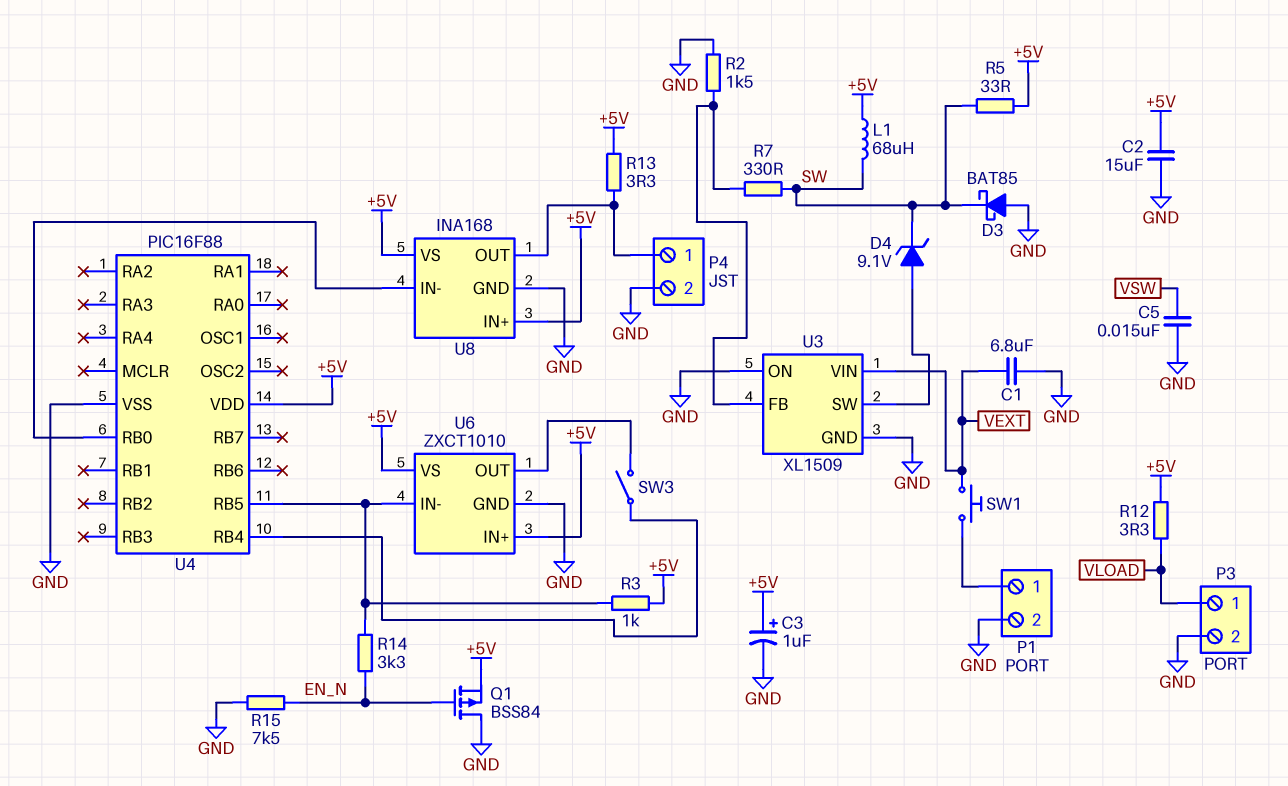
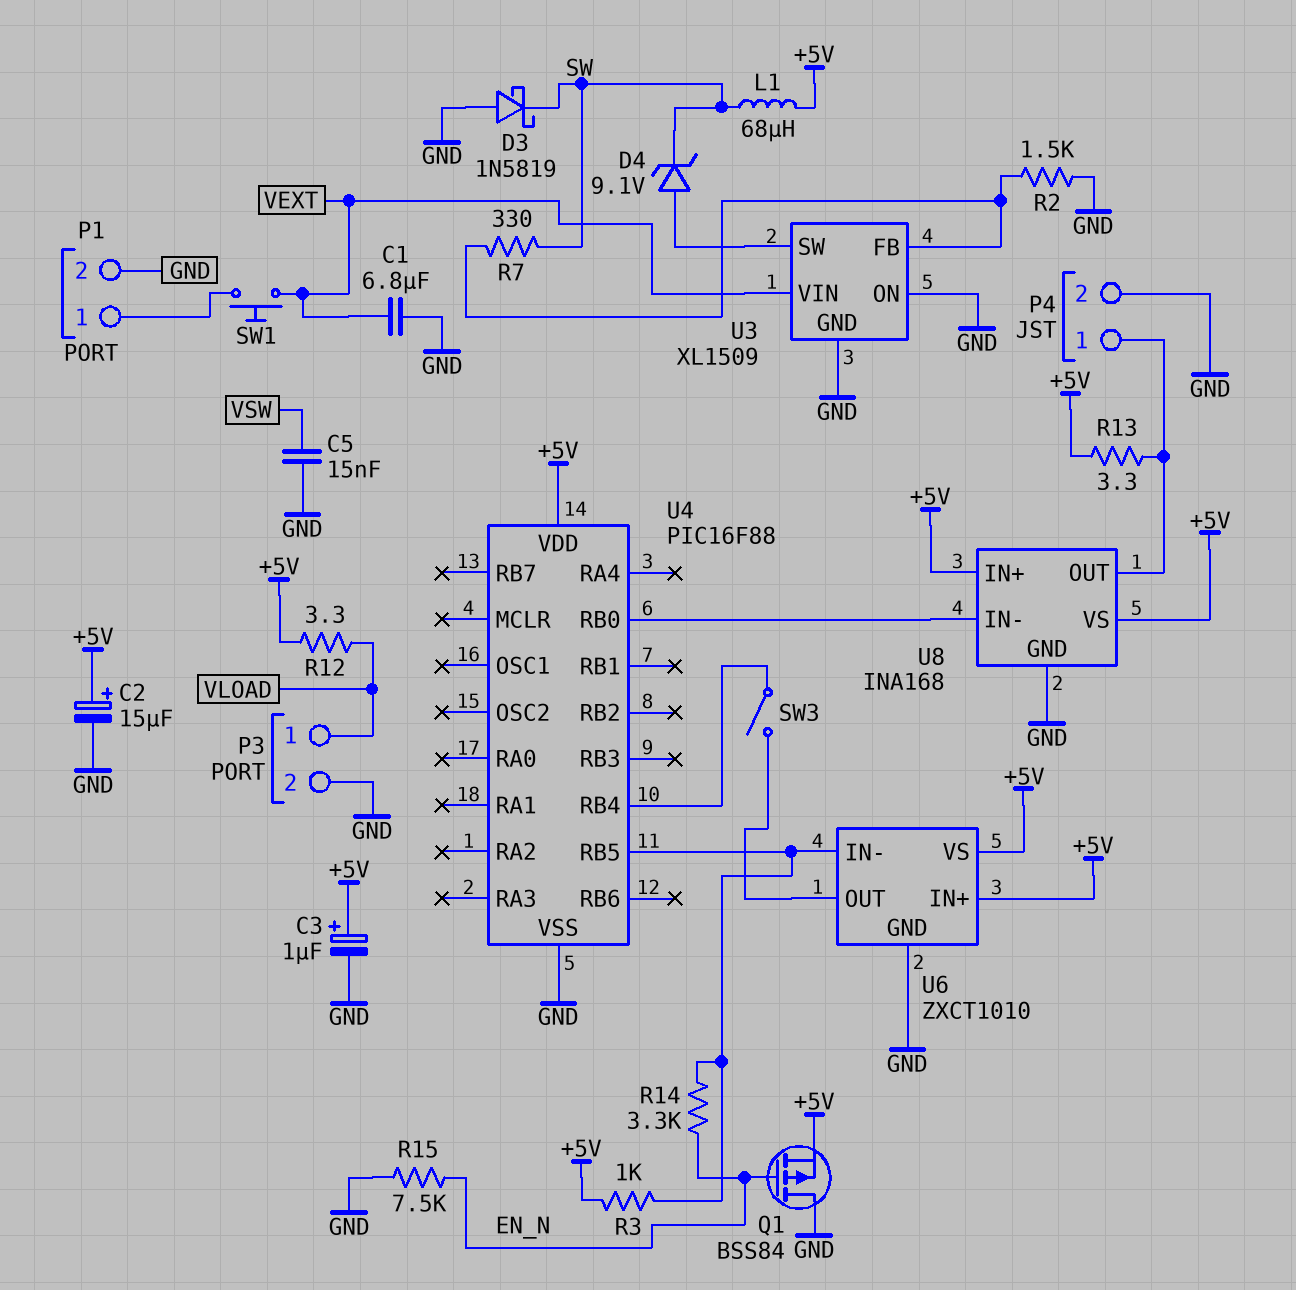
C2: 15uF (+5V, GND) -> 15uF (plus +5V, minus GND)
D3: schottky BAT85 (A GND, K SW) -> schottky 1N5819 (A GND, K SW)
R5: 33 (+5V, SW) -> none

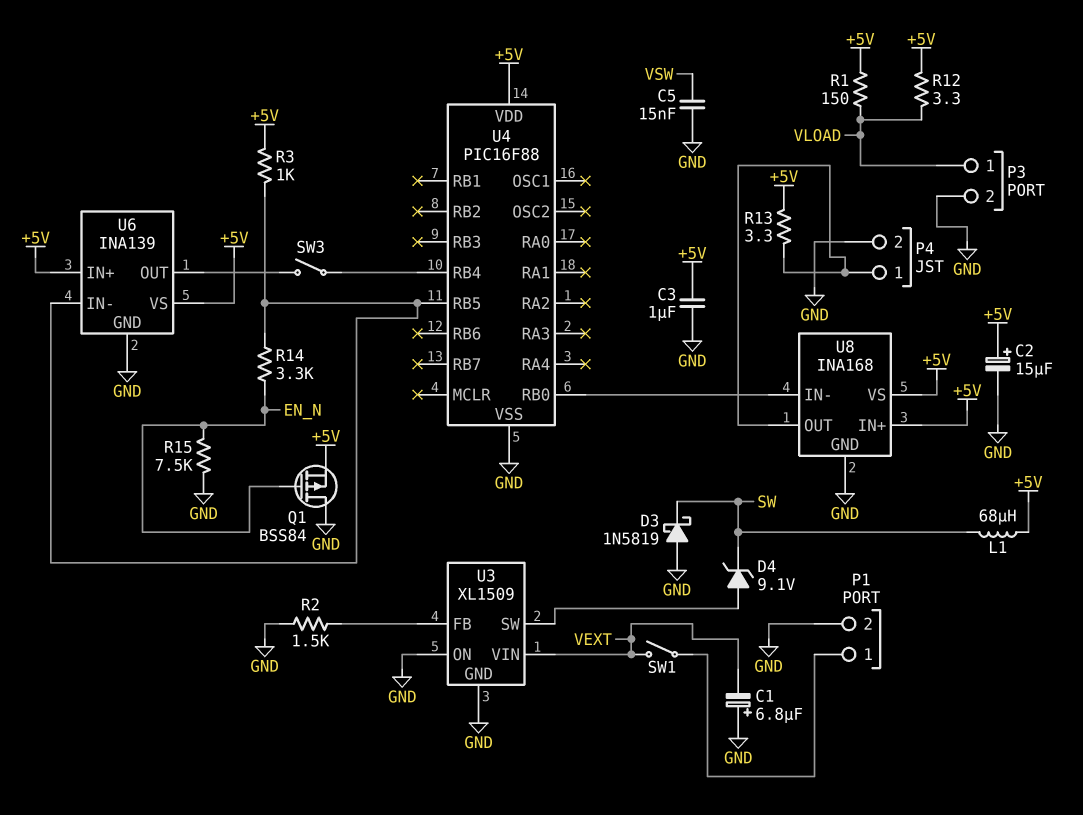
C1: 6.8uF (GND, VEXT) -> 6.8uF (plus GND, minus VEXT)
C3: 1uF (plus +5V, minus GND) -> 1uF (+5V, GND)
R1: none -> 150 (+5V, VLOAD)
R7: 330 (SW, U3/FB) -> none
SW1: button (P1/1, VEXT) -> switch (P1/1, VEXT)
U6: ZXCT1010 -> INA139

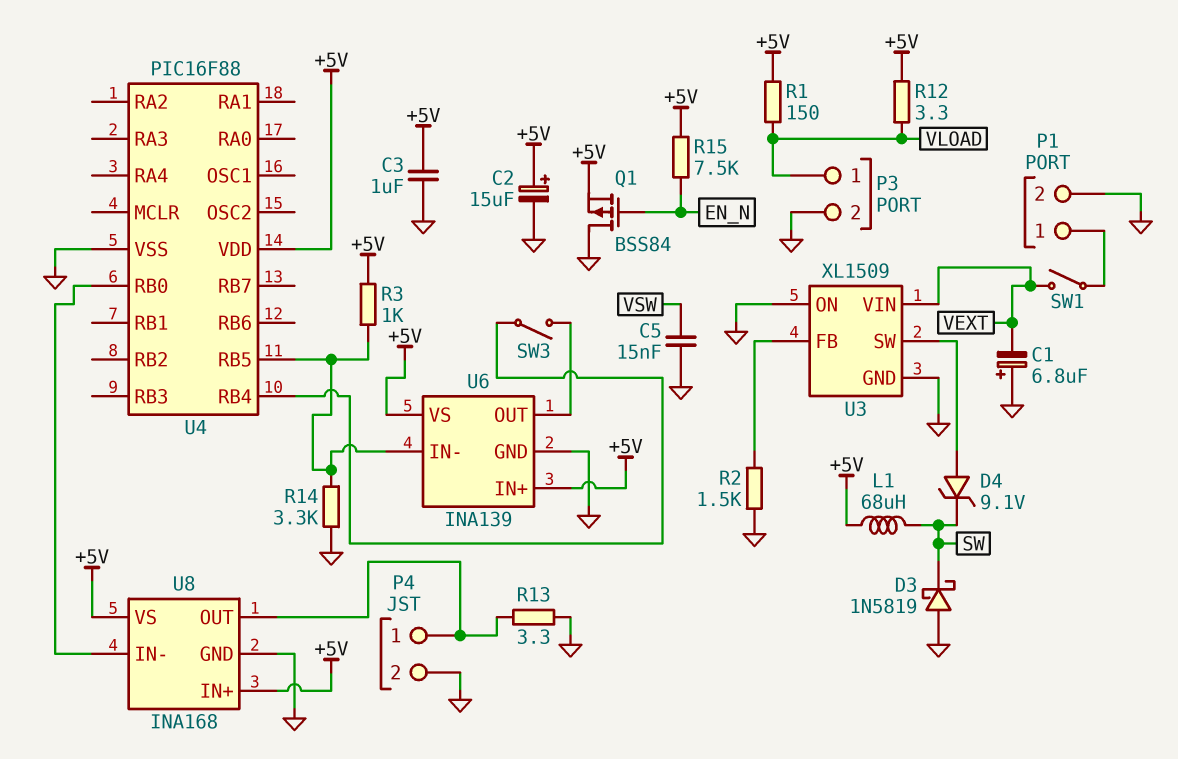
R13: 3.3 (+5V, P4/1) -> 3.3 (GND, P4/1)
R14: 3.3k (EN_N, U4/RB5) -> 3.3k (GND, U4/RB5)
R15: 7.5k (EN_N, GND) -> 7.5k (+5V, EN_N)

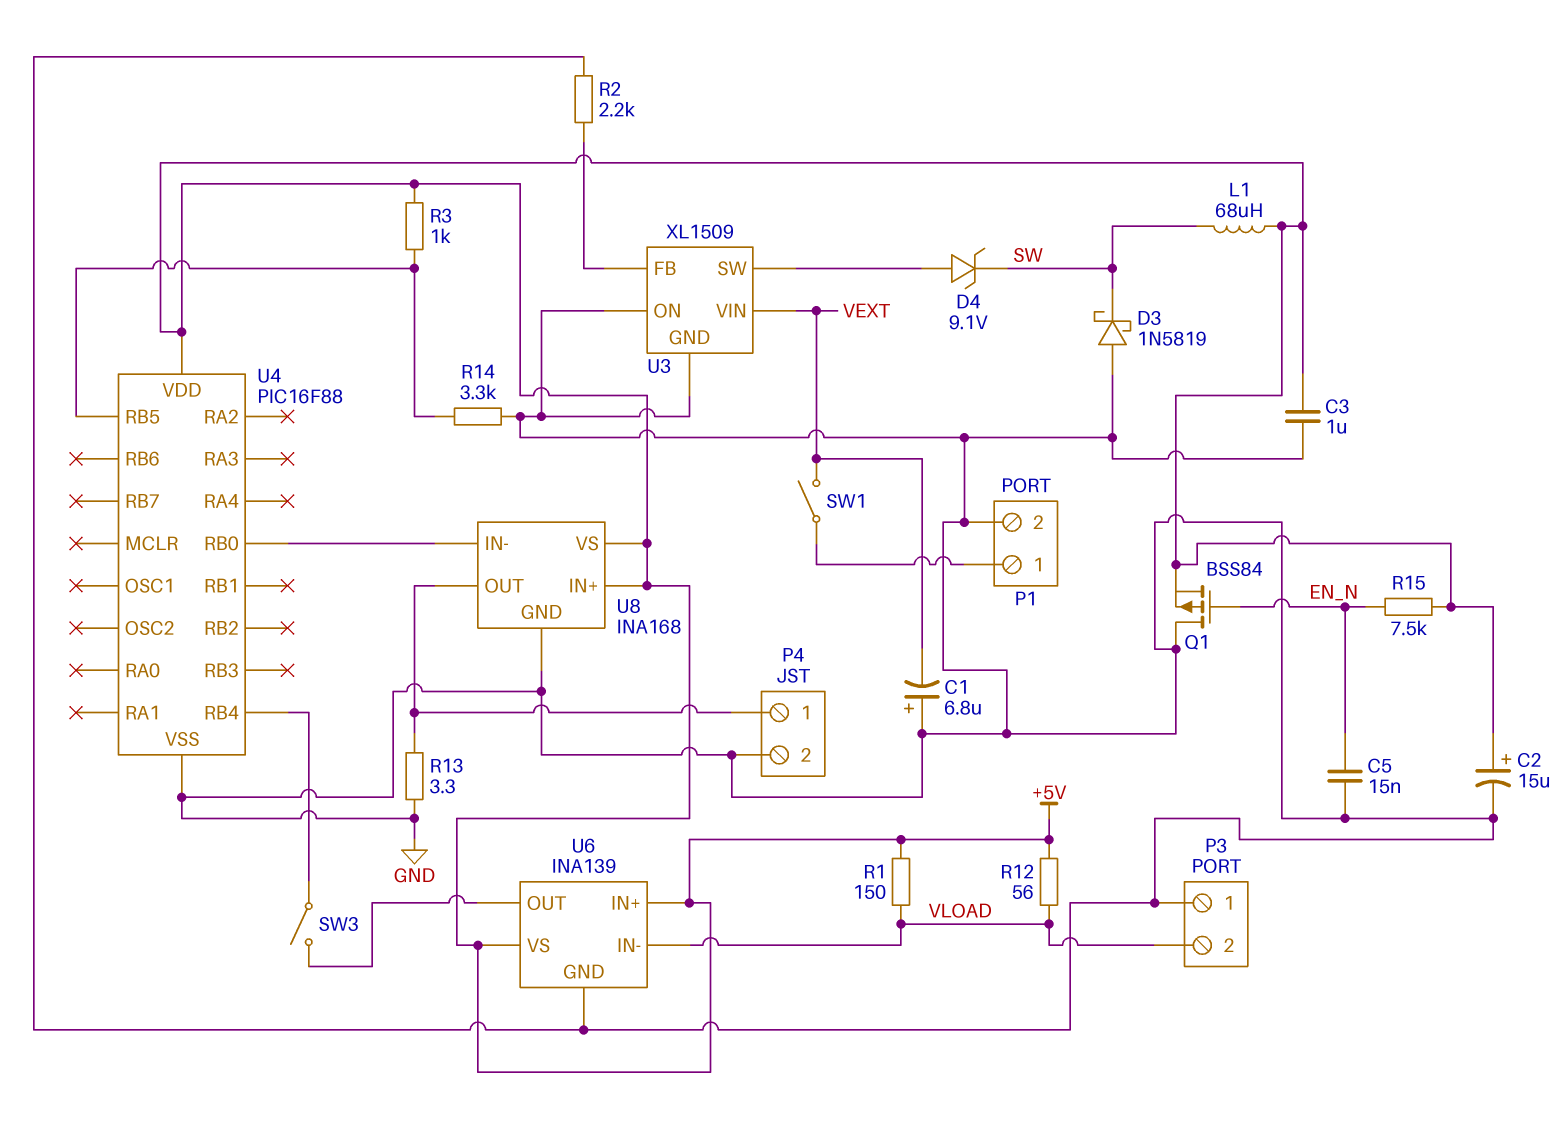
C5: 15nF (GND, VSW) -> 15nF (EN_N, GND)
P3 pin 1: VLOAD -> GND
P3 pin 2: GND -> VLOAD
R2: 1.5k (GND, U3/FB) -> 2.2k (GND, U3/FB)
R12: 3.3 (+5V, VLOAD) -> 56 (+5V, VLOAD)
U6 pin IN-: U4/RB5 -> VLOAD

